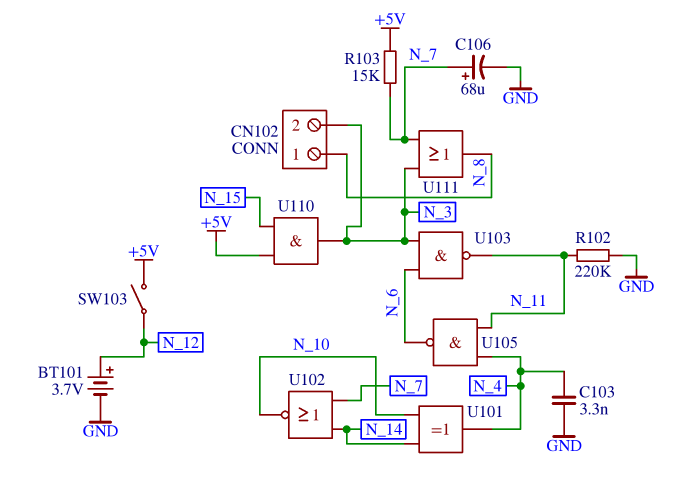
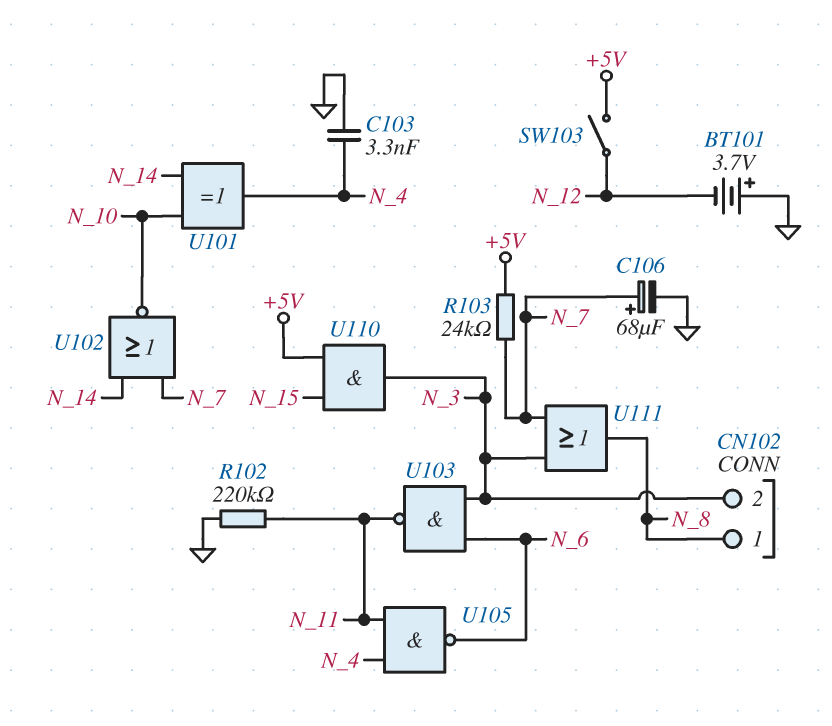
BT101: 3.7V (plus N_12, minus GND) -> 3.7V (plus GND, minus N_12)
R103: 15k (+5V, N_7) -> 24k (+5V, N_7)

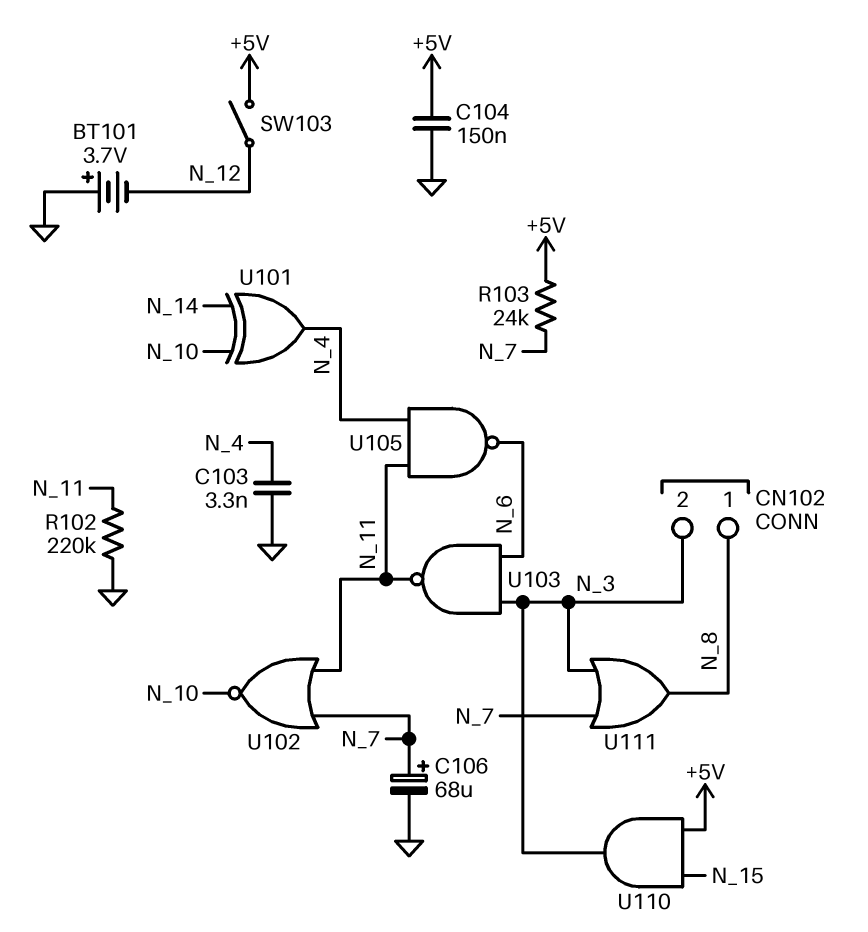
C104: none -> 150nF (+5V, GND)
U102: NOR (in N_7, in N_14, out N_10) -> NOR (in N_7, in N_11, out N_10)

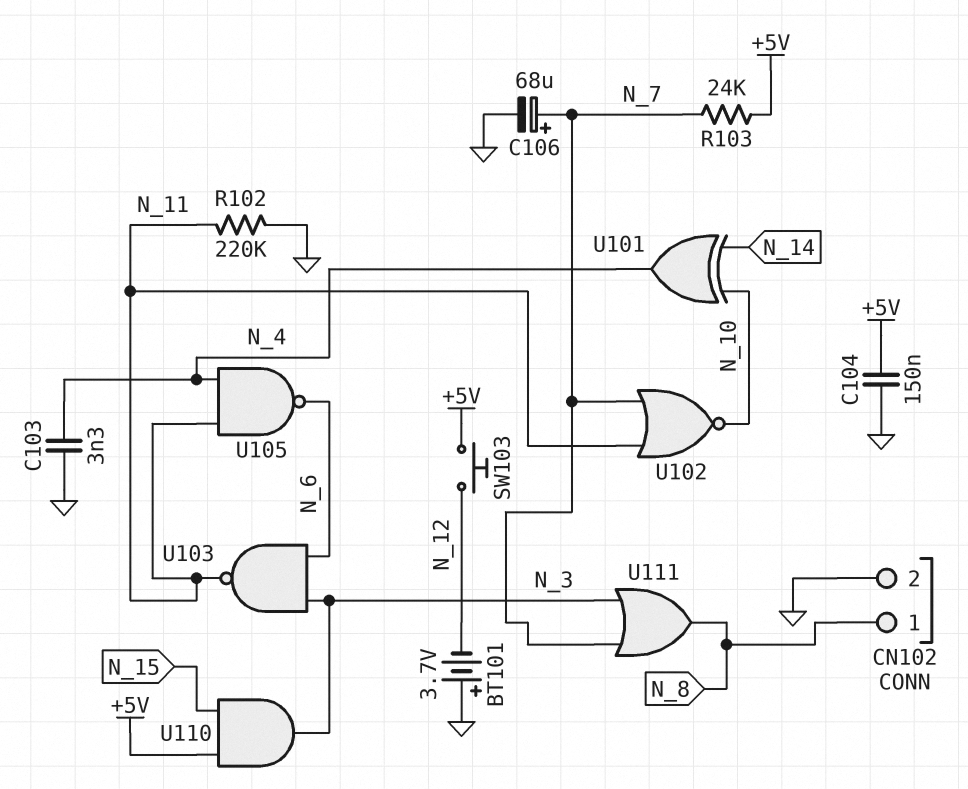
CN102 pin 2: N_3 -> GND
SW103: switch (+5V, N_12) -> button (+5V, N_12)

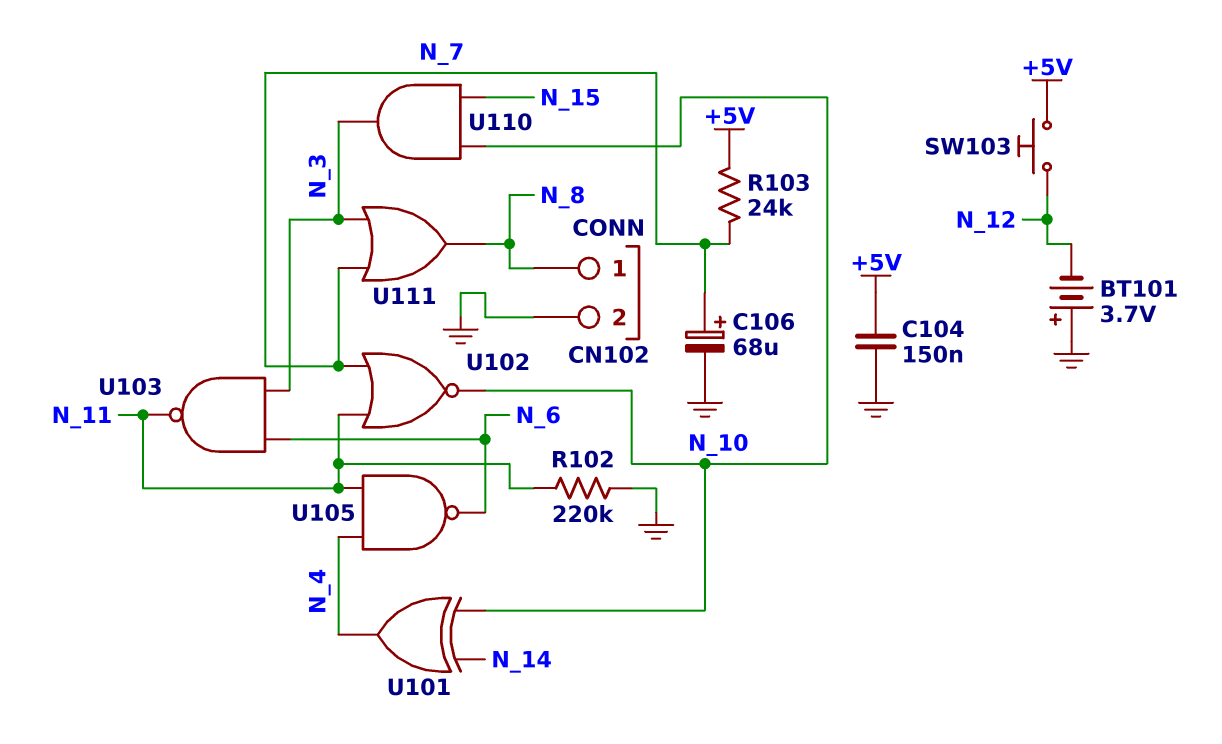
C103: 3.3nF (GND, N_4) -> none
U110: AND (in +5V, in N_15, out N_3) -> AND (in N_10, in N_15, out N_3)

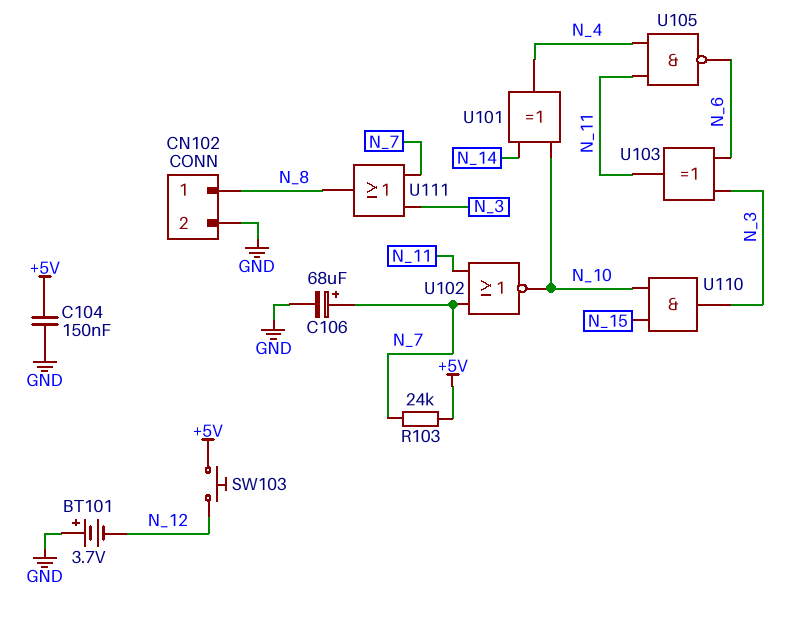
R102: 220k (GND, N_11) -> none
U103: NAND (in N_3, in N_6, out N_11) -> XOR (in N_3, in N_6, out N_11)

